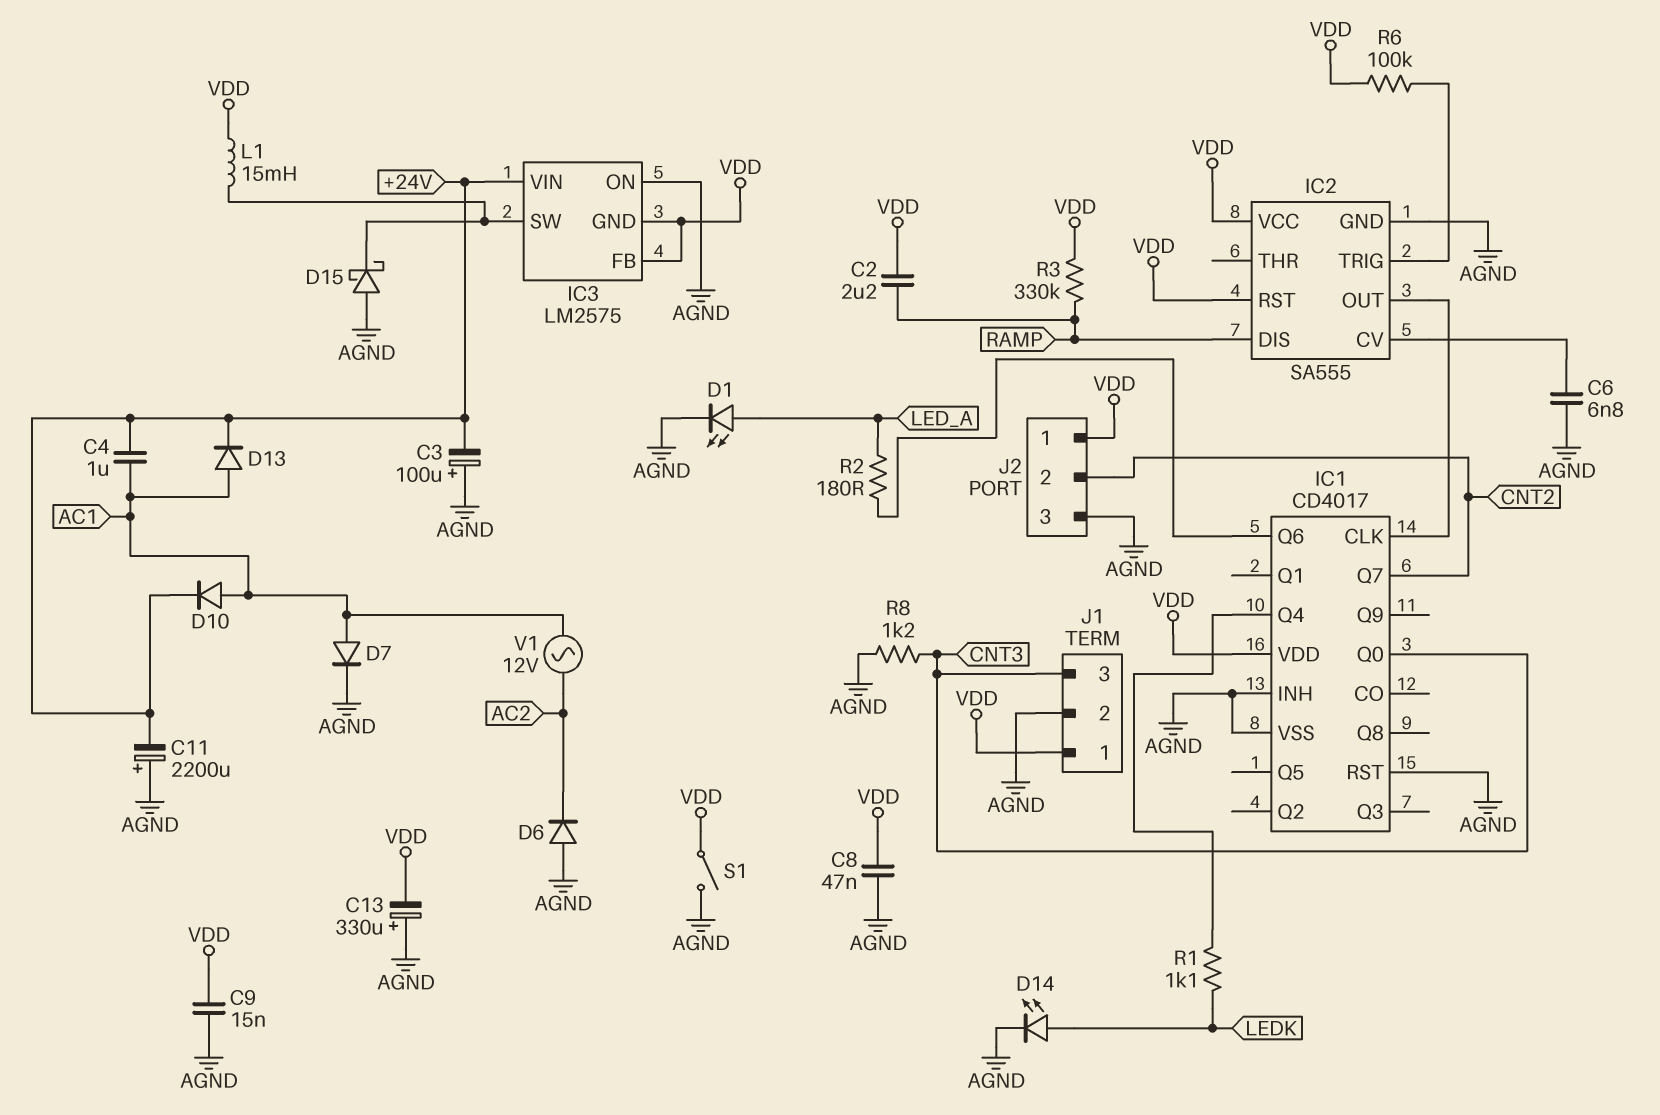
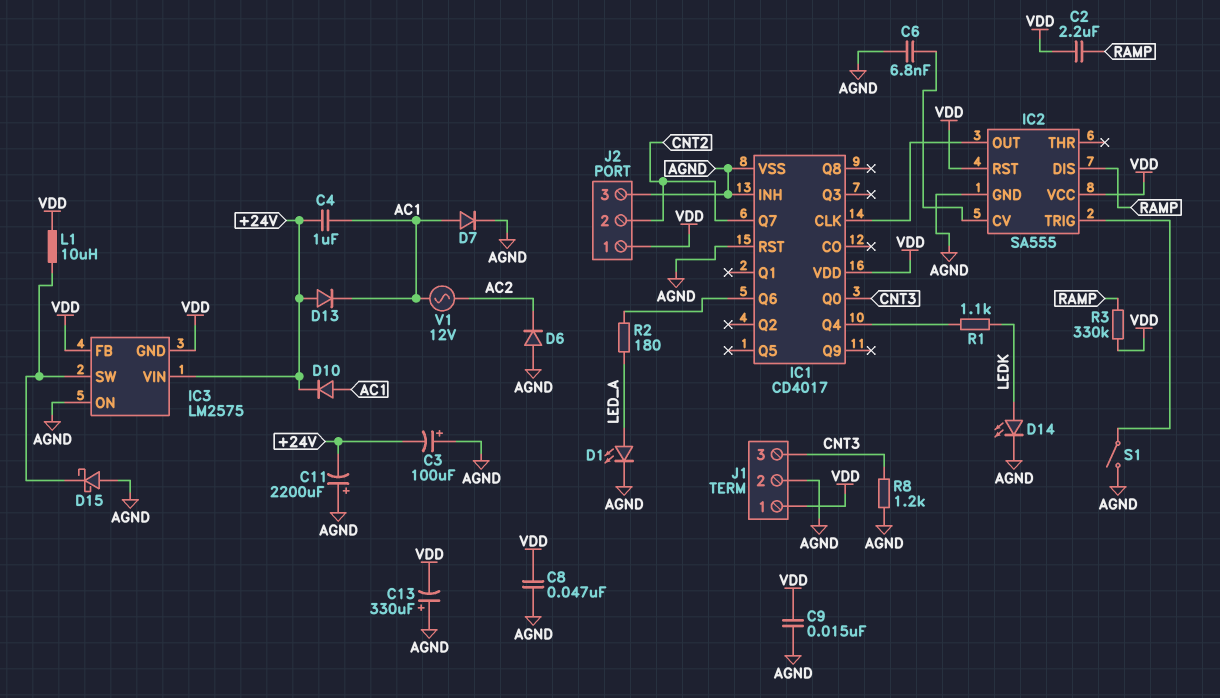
D13: diode (A AC1, K +24V) -> diode (A +24V, K AC1)
L1: 15mH (IC3/SW, VDD) -> 10uH (IC3/SW, VDD)
R6: 100k (IC2/TRIG, VDD) -> none
S1: switch (AGND, VDD) -> switch (AGND, IC2/TRIG)

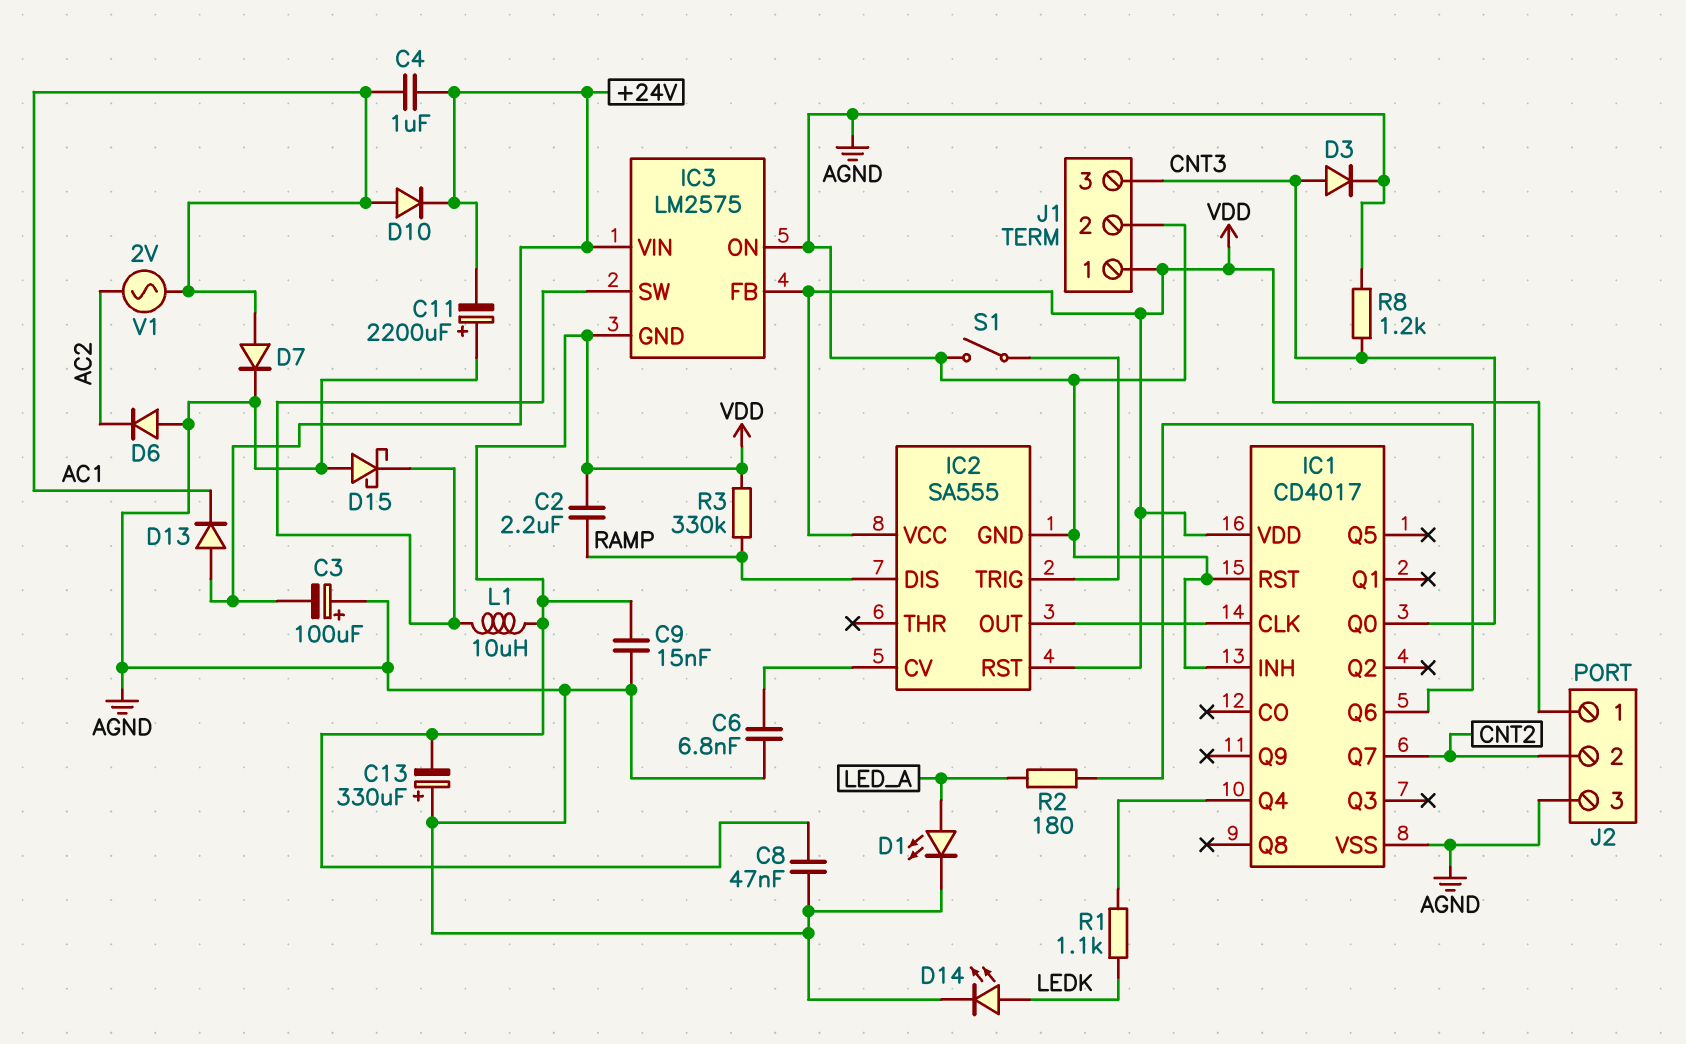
D3: none -> diode (A CNT3, K AGND)
V1: AC 12V (AC1, AC2) -> AC 2V (AC1, AC2)

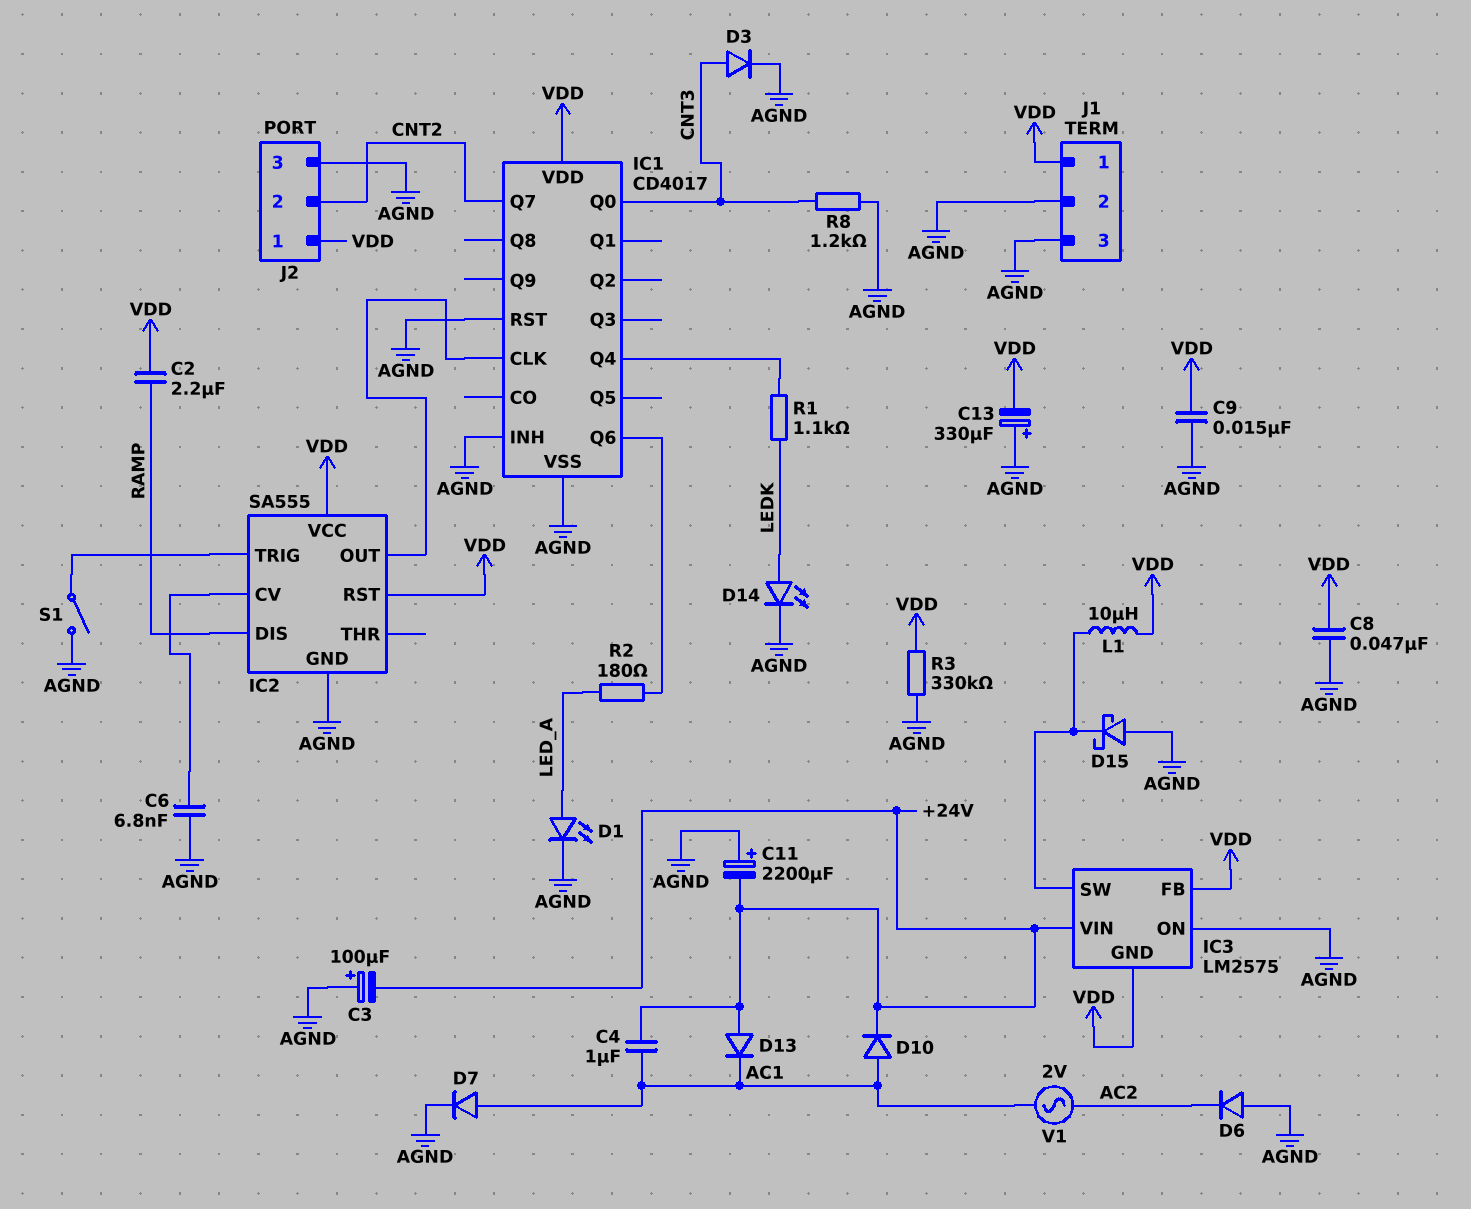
J1 pin 3: CNT3 -> AGND
R3: 330k (RAMP, VDD) -> 330k (AGND, VDD)

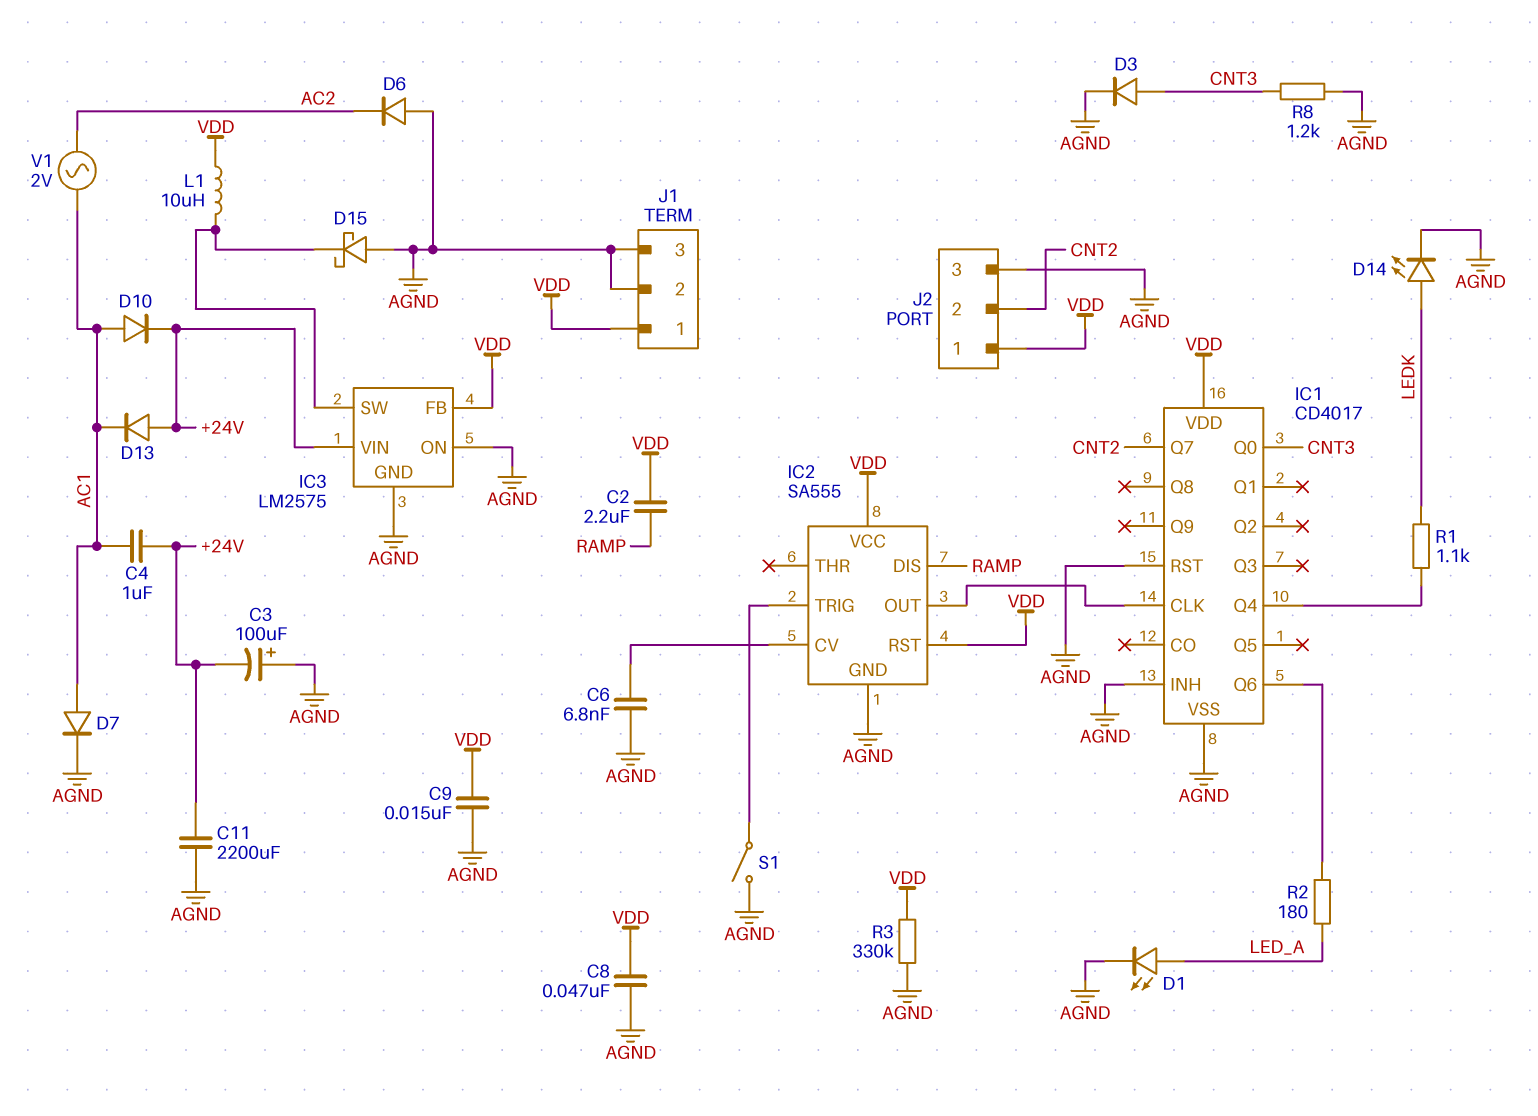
C11: 2200uF (plus AGND, minus +24V) -> 2200uF (+24V, AGND)
C13: 330uF (plus AGND, minus VDD) -> none
IC3 pin GND: VDD -> AGND

